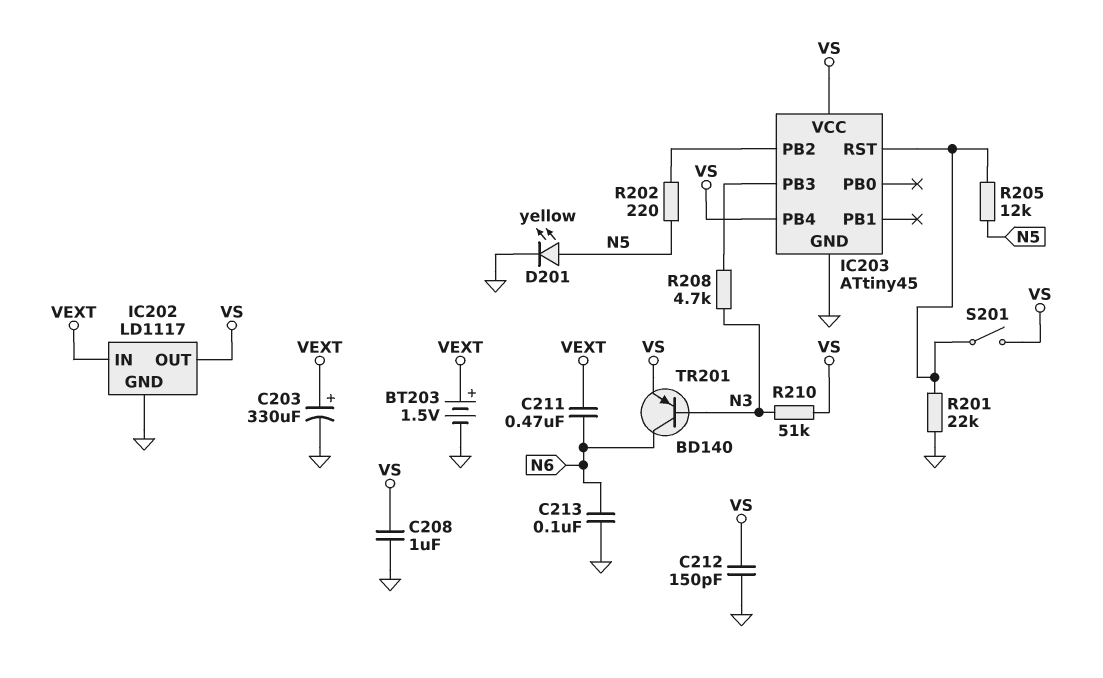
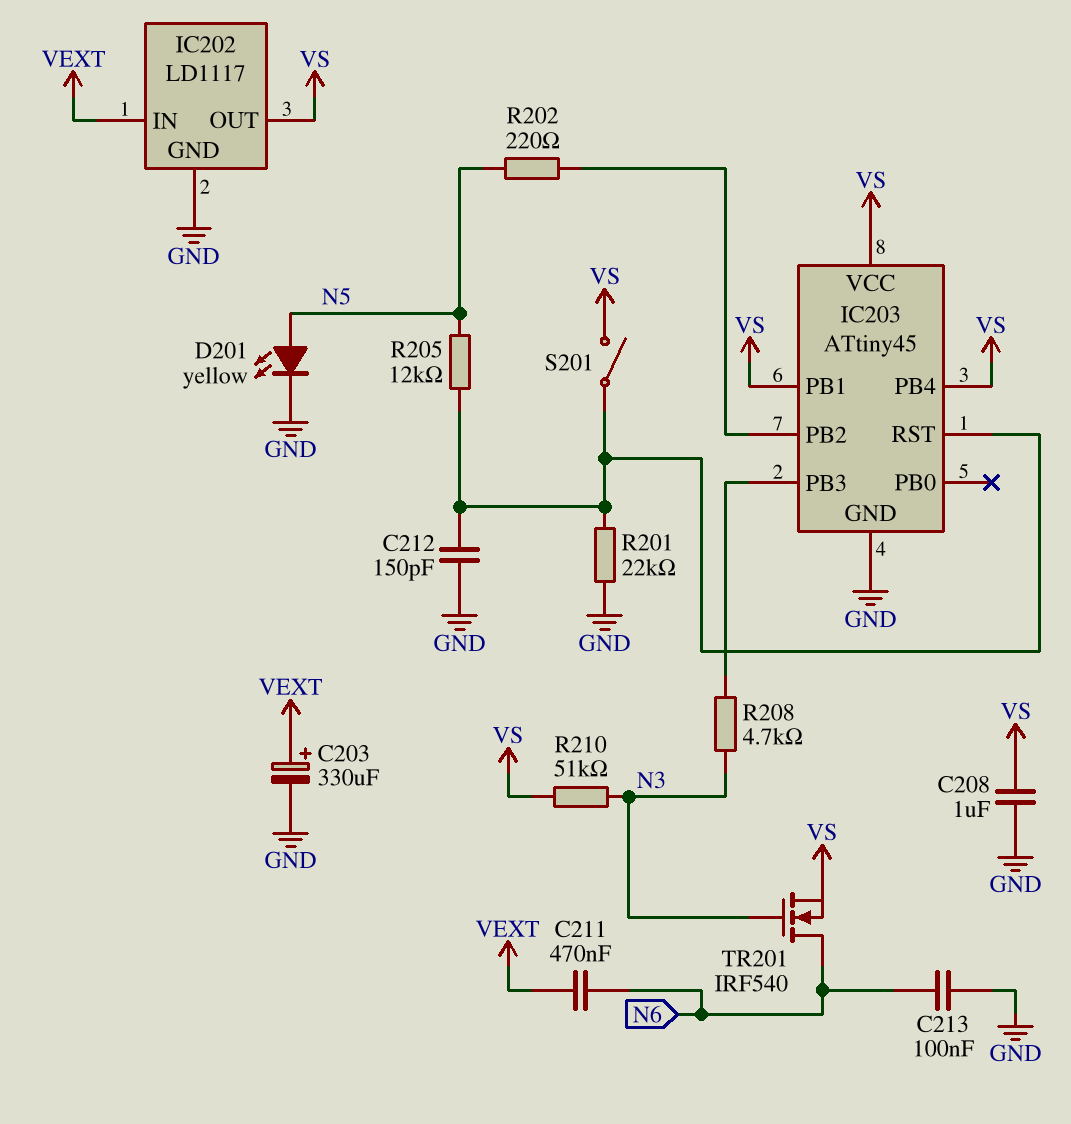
BT203: 1.5V (plus VEXT, minus GND) -> none
C212: 150pF (GND, VS) -> 150pF (GND, IC203/RST)
IC203 pin PB1: none -> VS
TR201: PNP BD140 (B N3, C N6, E VS) -> NMOS IRF540 (G N3, D N6, S VS)

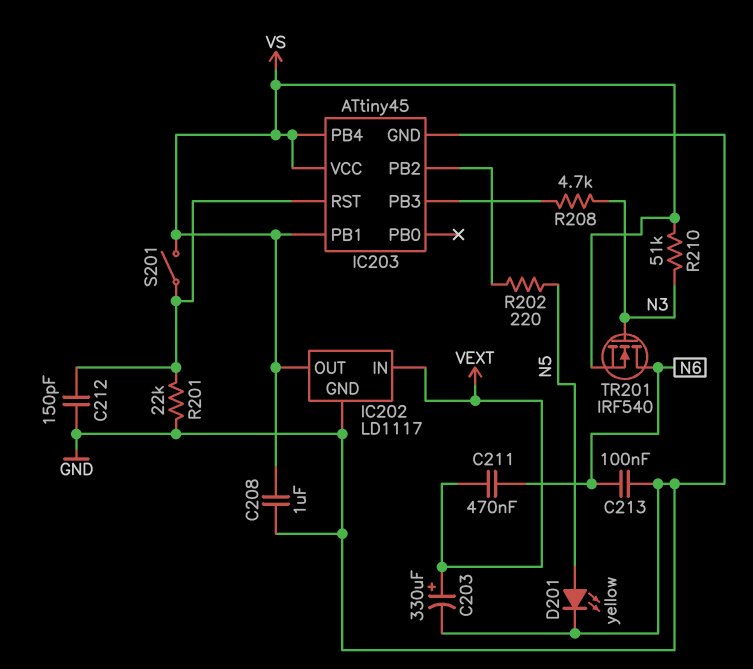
R205: 12k (IC203/RST, N5) -> none

